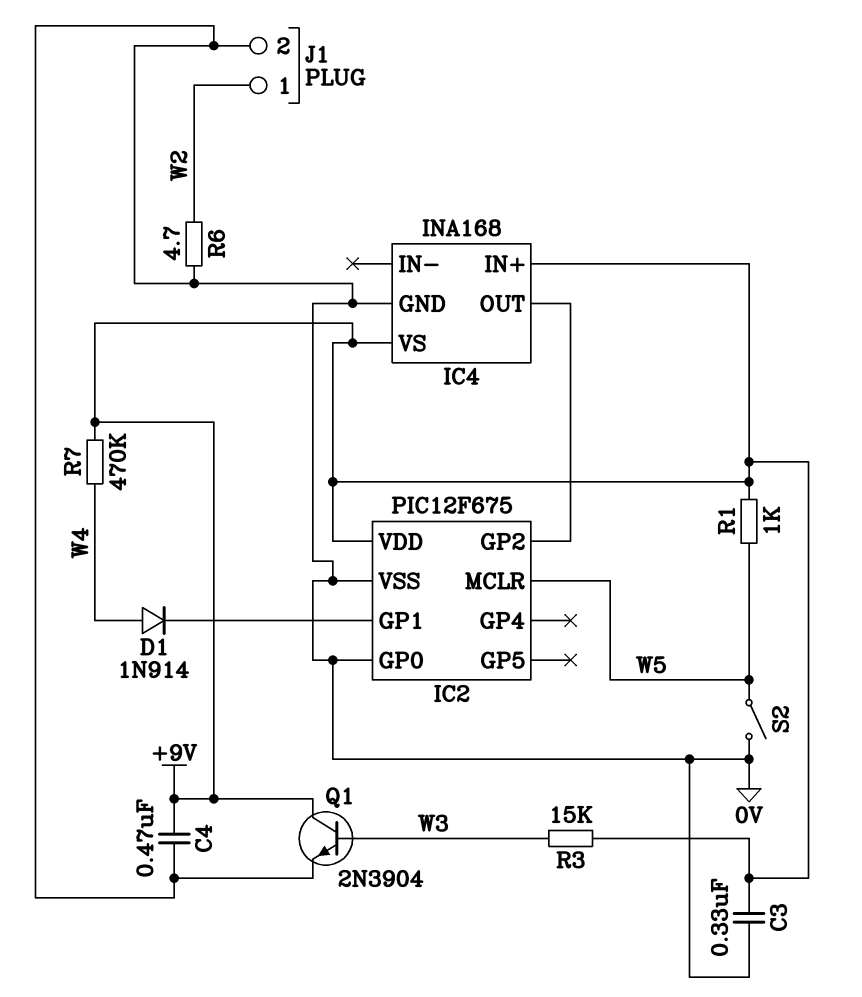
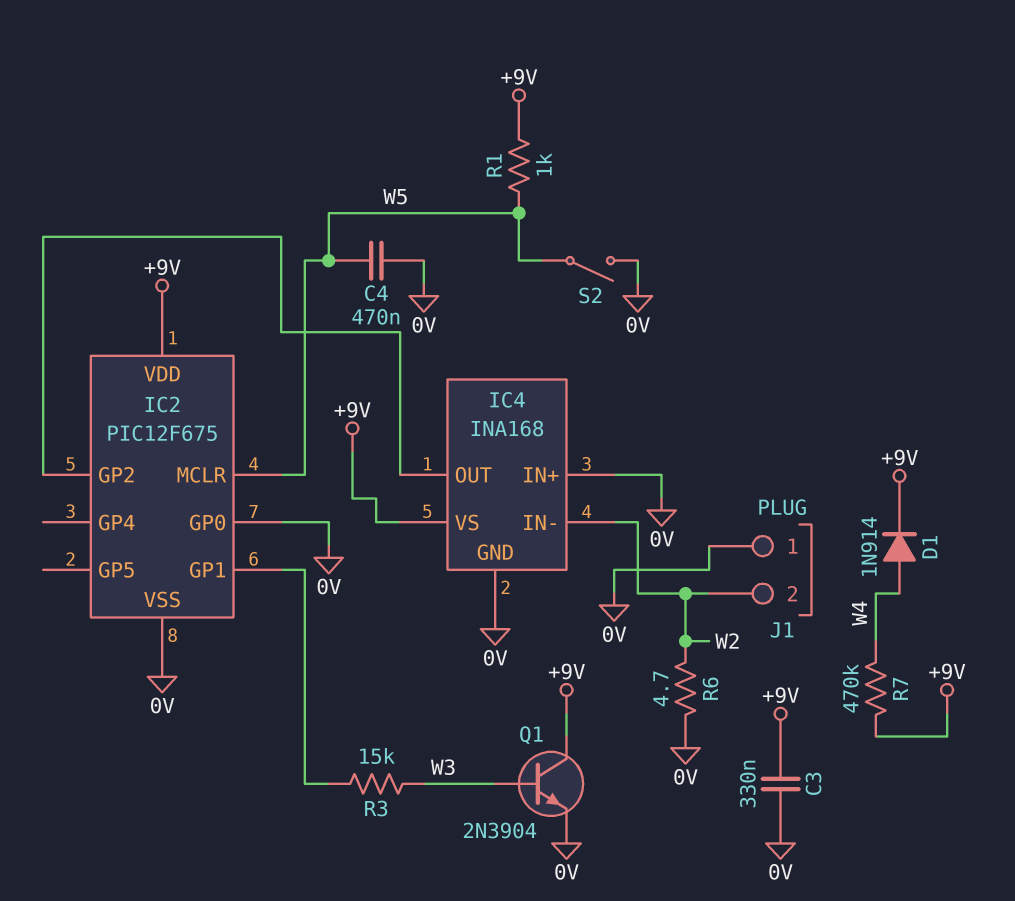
C4: 470nF (+9V, 0V) -> 470nF (0V, W5)
D1: diode 1N914 (A W4, K IC2/GP1) -> diode 1N914 (A W4, K +9V)
IC4 pin IN+: +9V -> 0V
IC4 pin IN-: none -> W2
J1 pin 1: W2 -> 0V
J1 pin 2: 0V -> W2
R3: 15k (+9V, W3) -> 15k (IC2/GP1, W3)

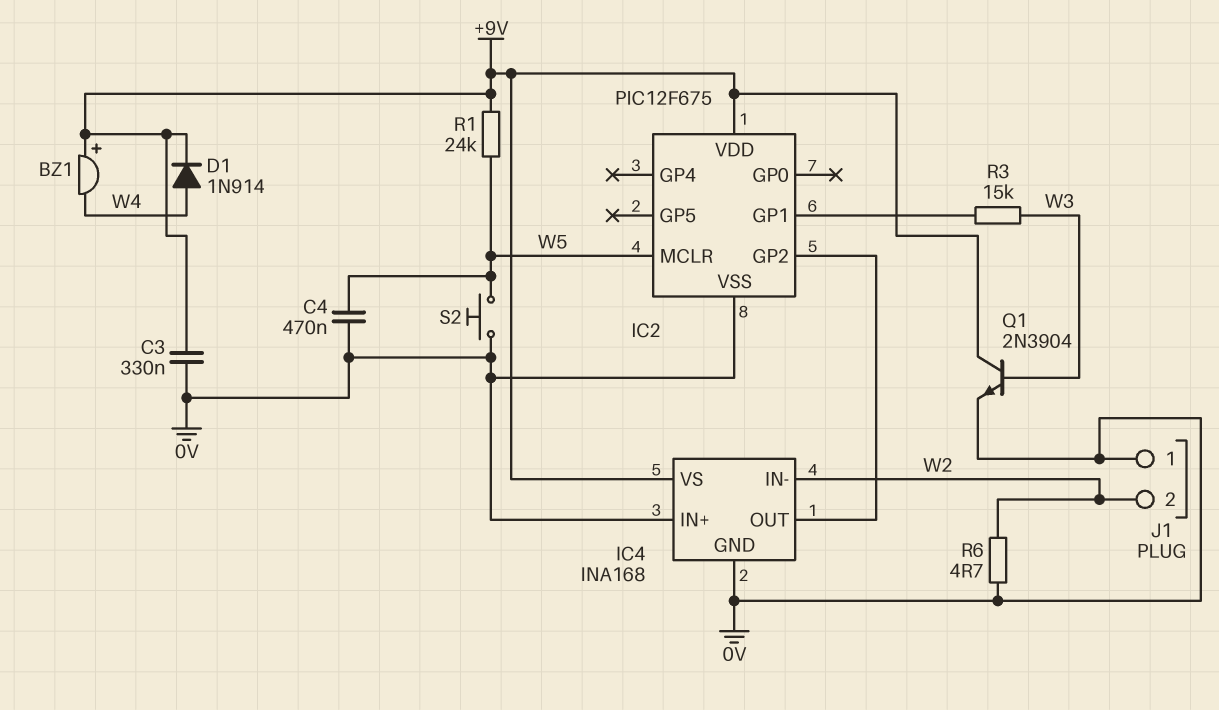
BZ1: none -> buzzer (plus +9V, minus W4)
IC2 pin GP0: 0V -> none
R1: 1k (+9V, W5) -> 24k (+9V, W5)
R7: 470k (+9V, W4) -> none
S2: switch (0V, W5) -> button (0V, W5)

